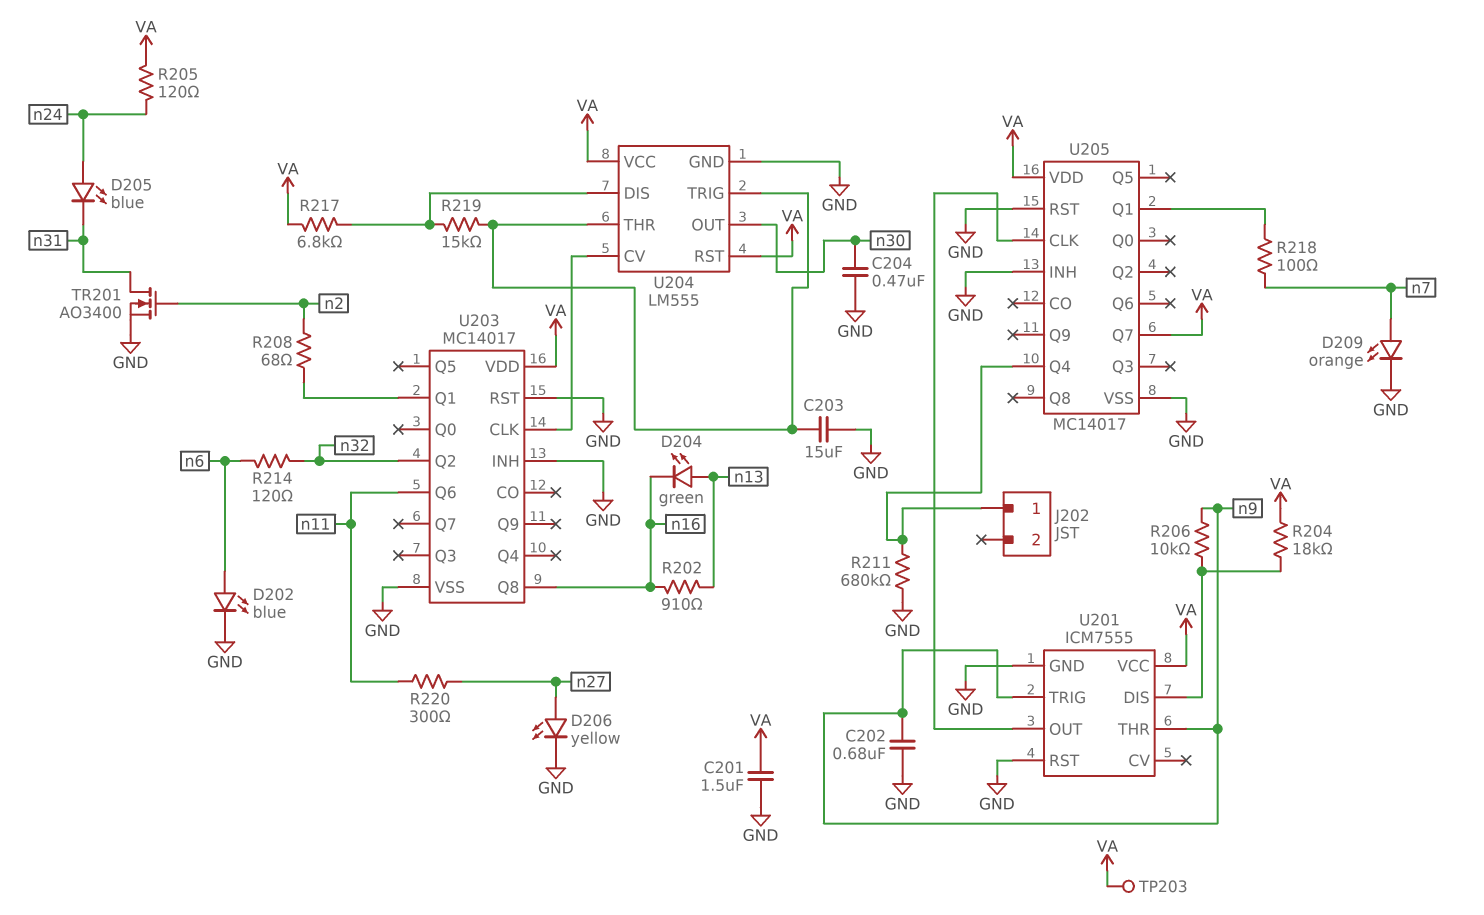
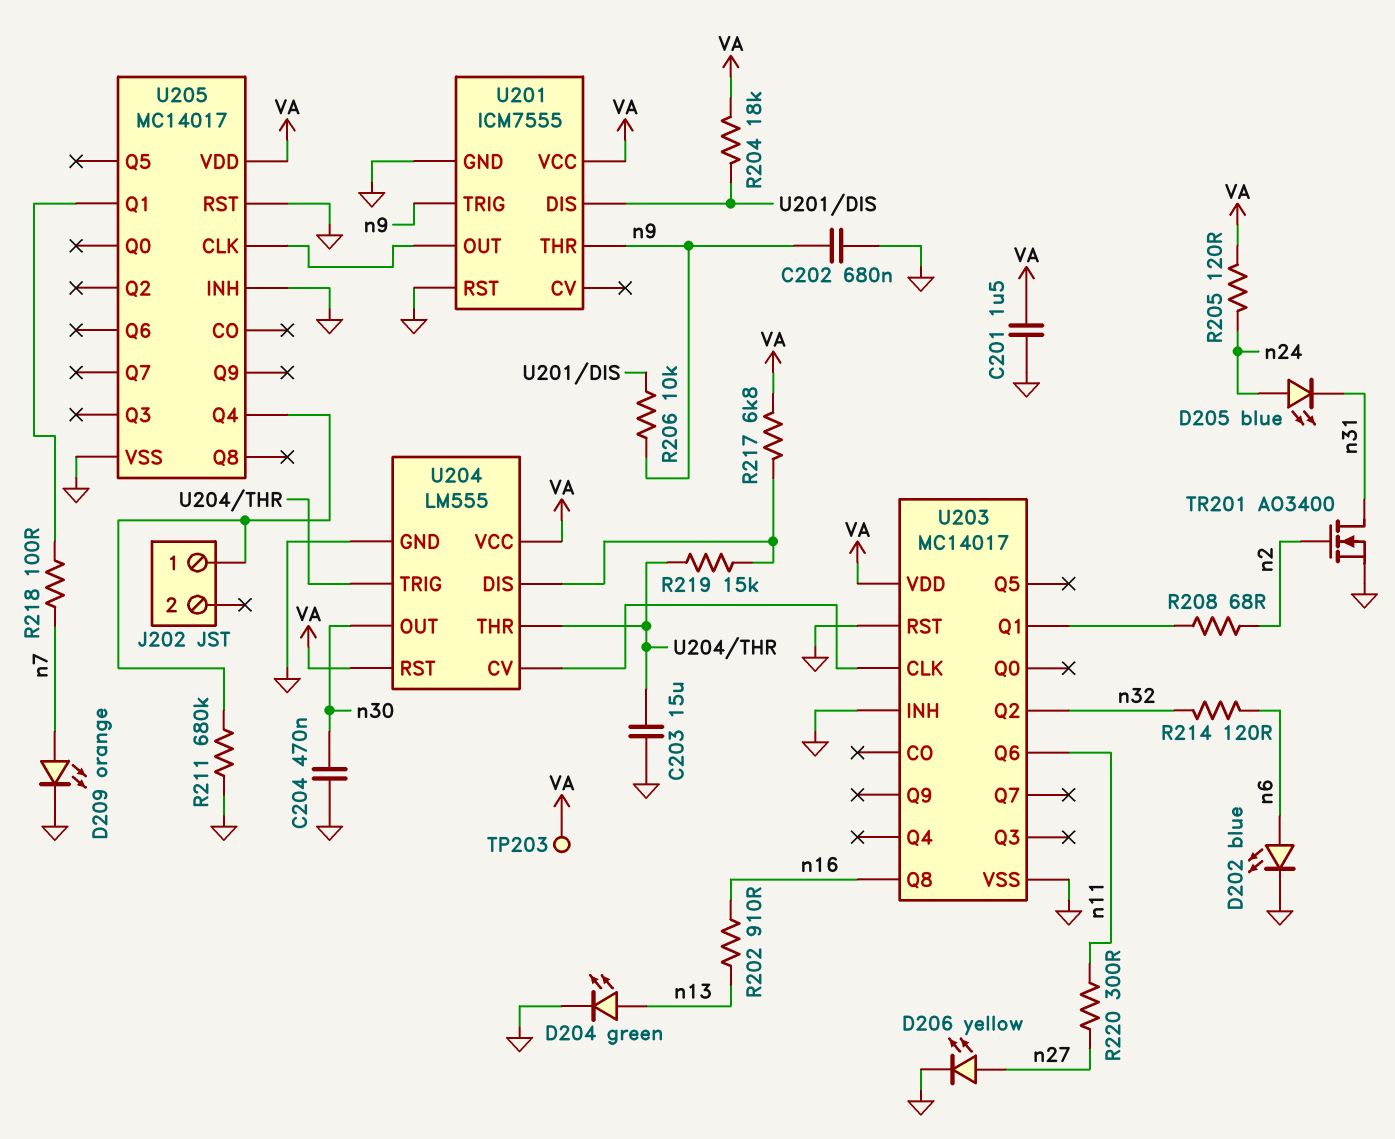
D204: LED green (A n13, K n16) -> LED green (A n13, K GND)
U205 pin Q7: VA -> none

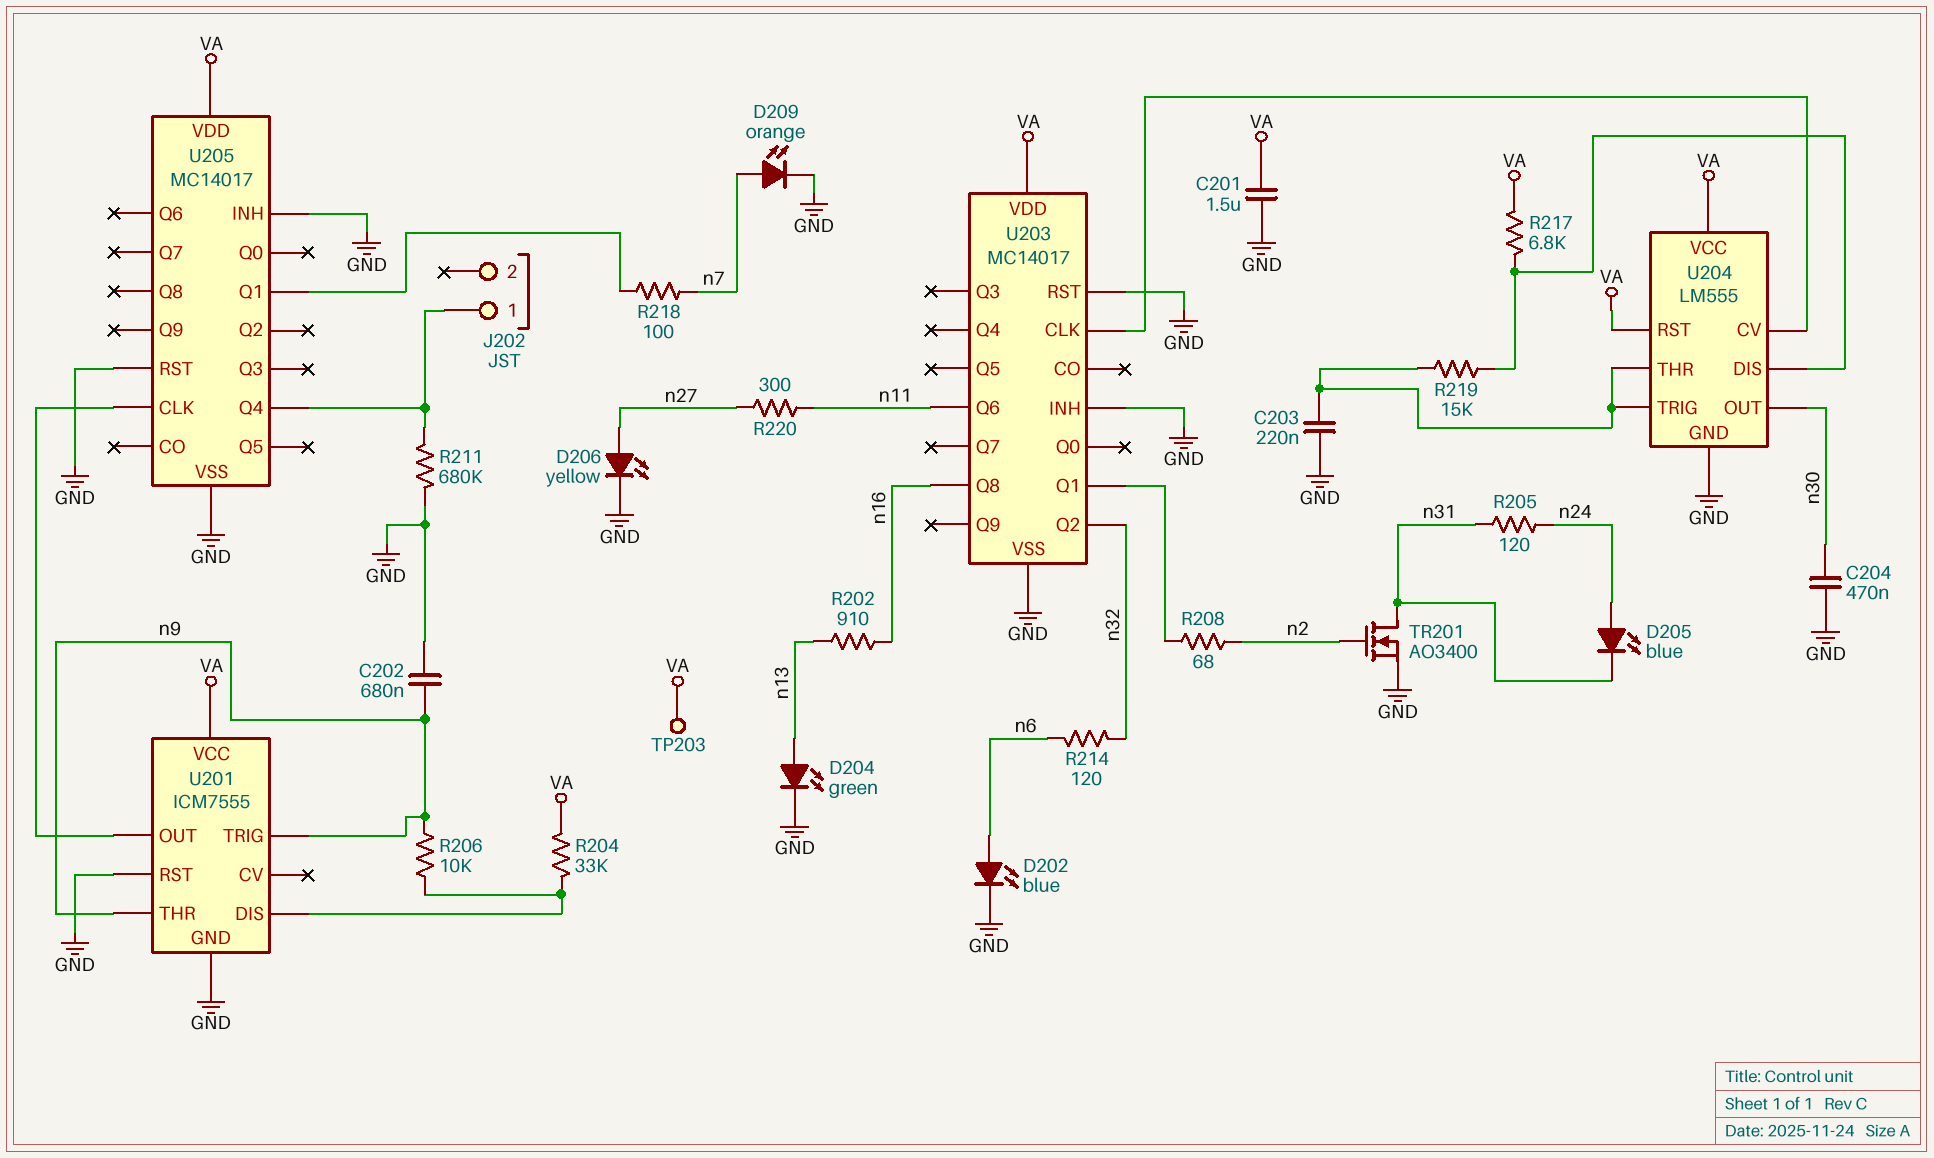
C203: 15uF (GND, U204/THR) -> 220nF (GND, U204/THR)
R204: 18k (U201/DIS, VA) -> 33k (U201/DIS, VA)
R205: 120 (VA, n24) -> 120 (n24, n31)

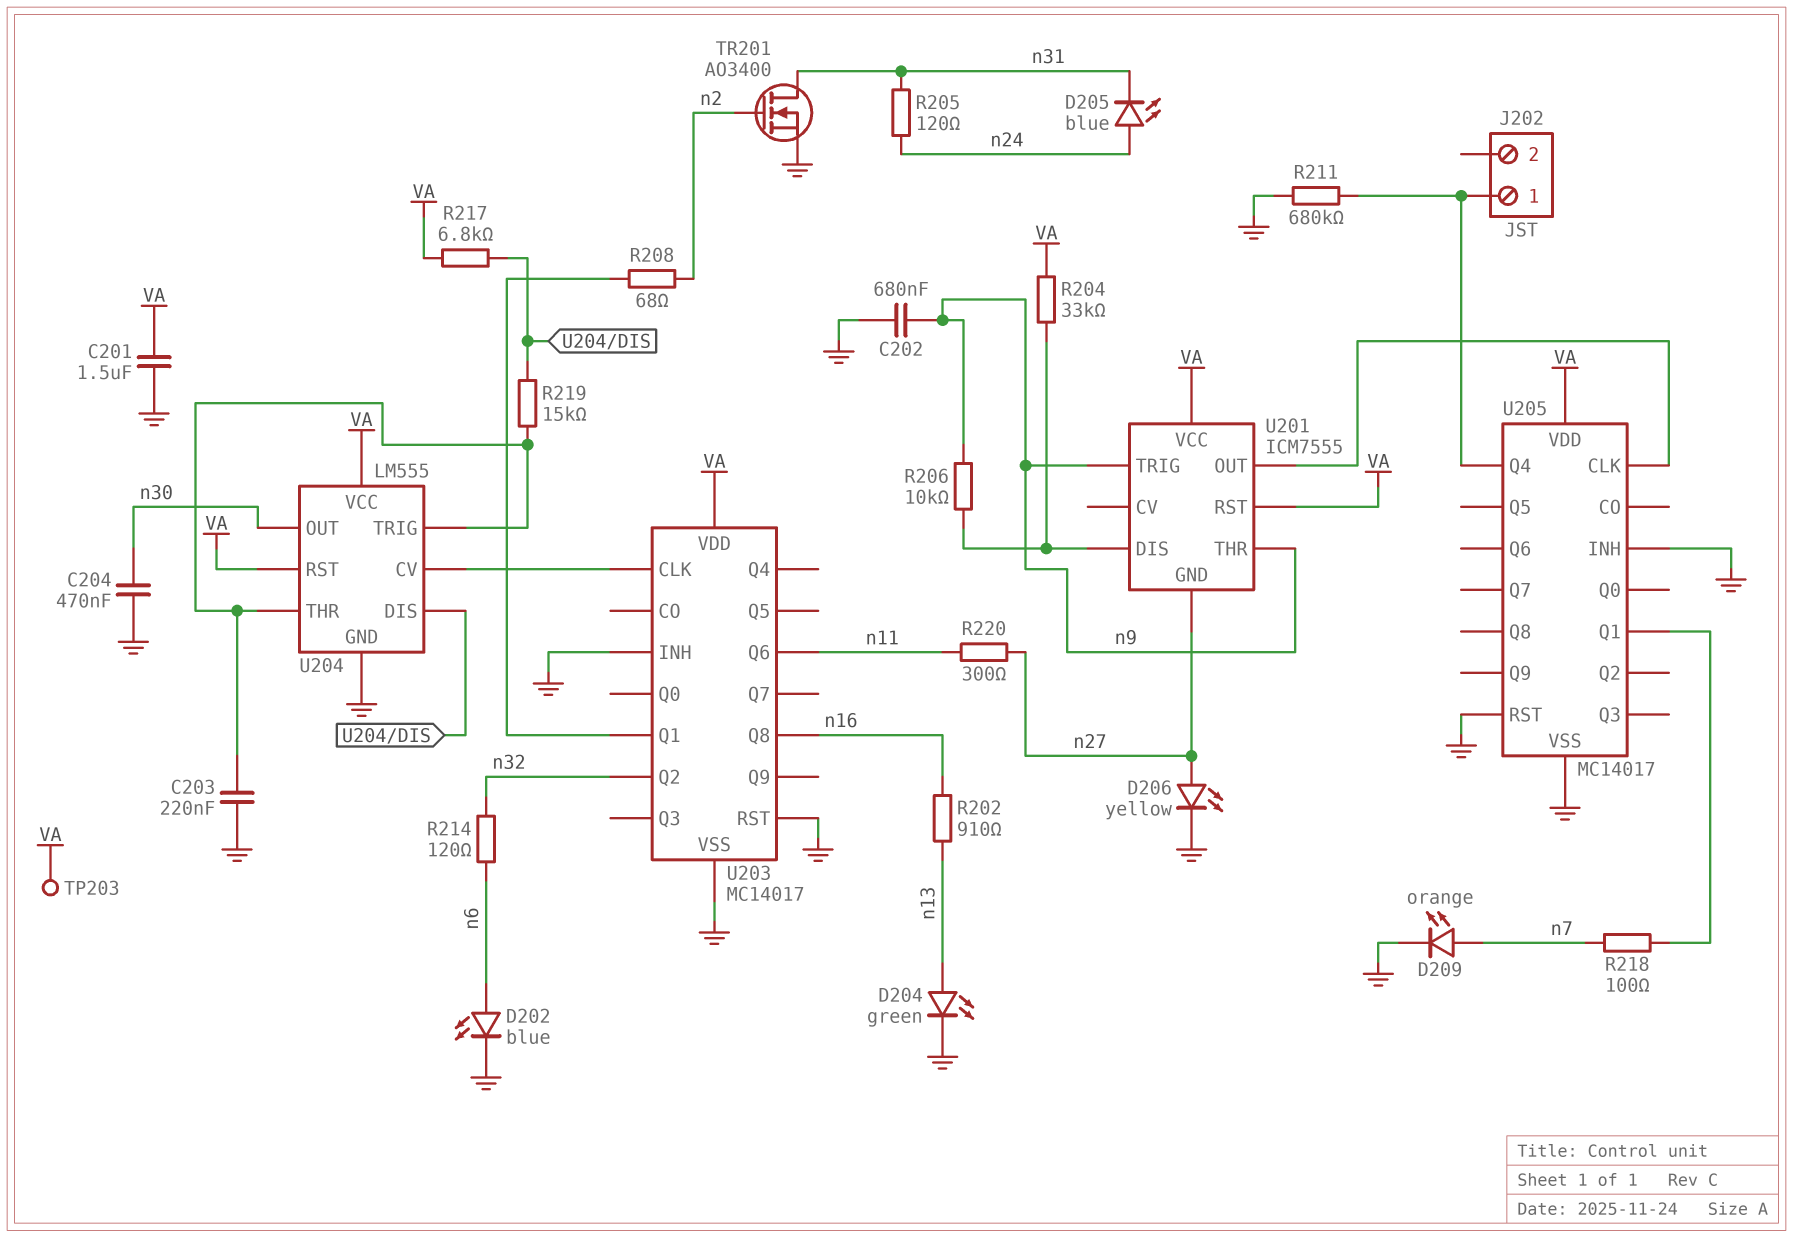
U201 pin GND: GND -> n27
U201 pin RST: GND -> VA

